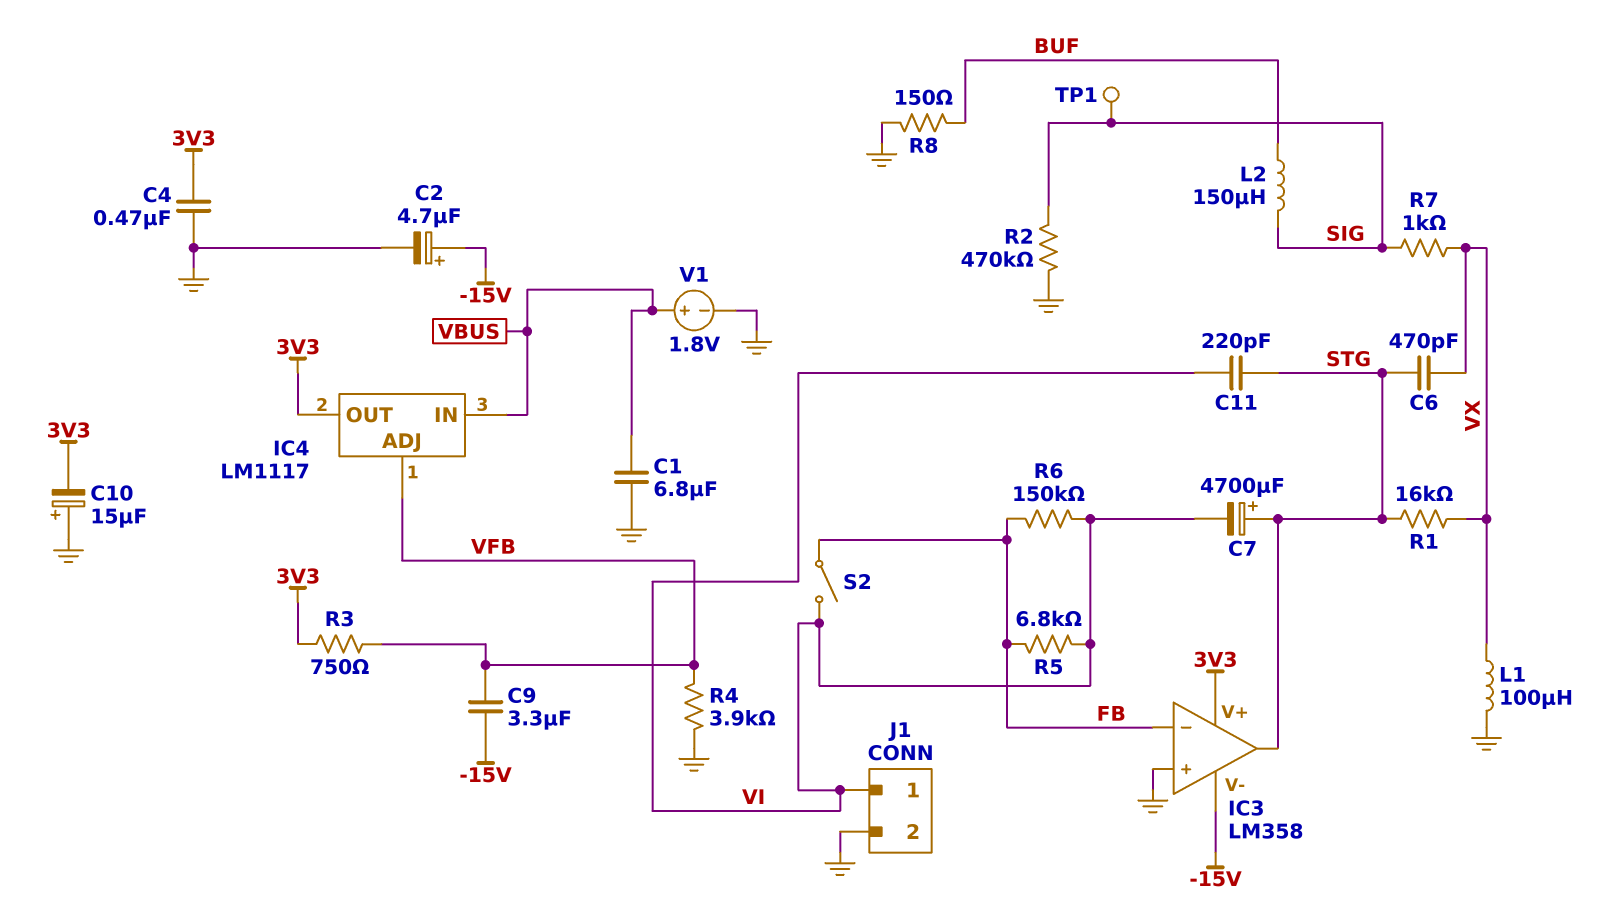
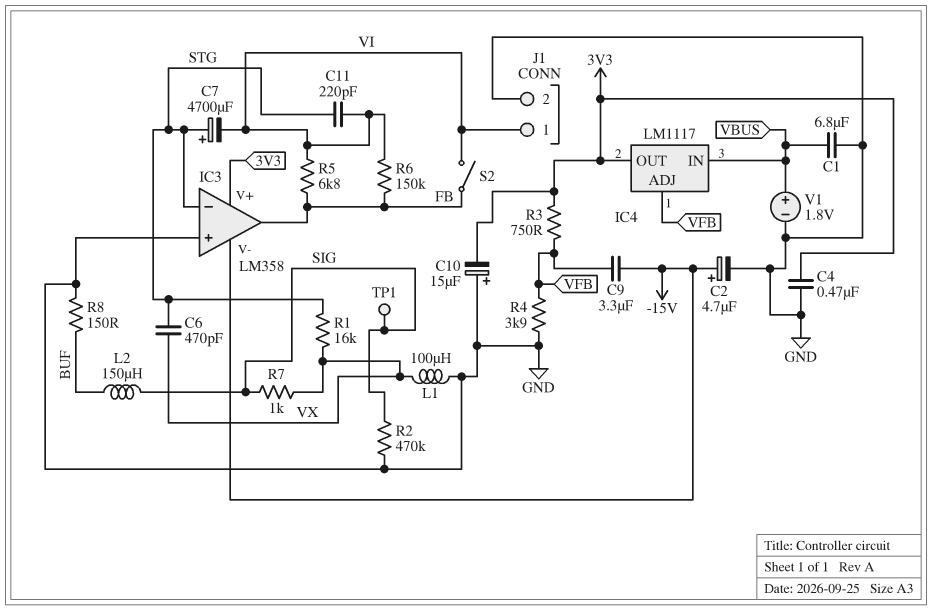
IC3 pin in-: FB -> STG
IC3 pin out: STG -> FB

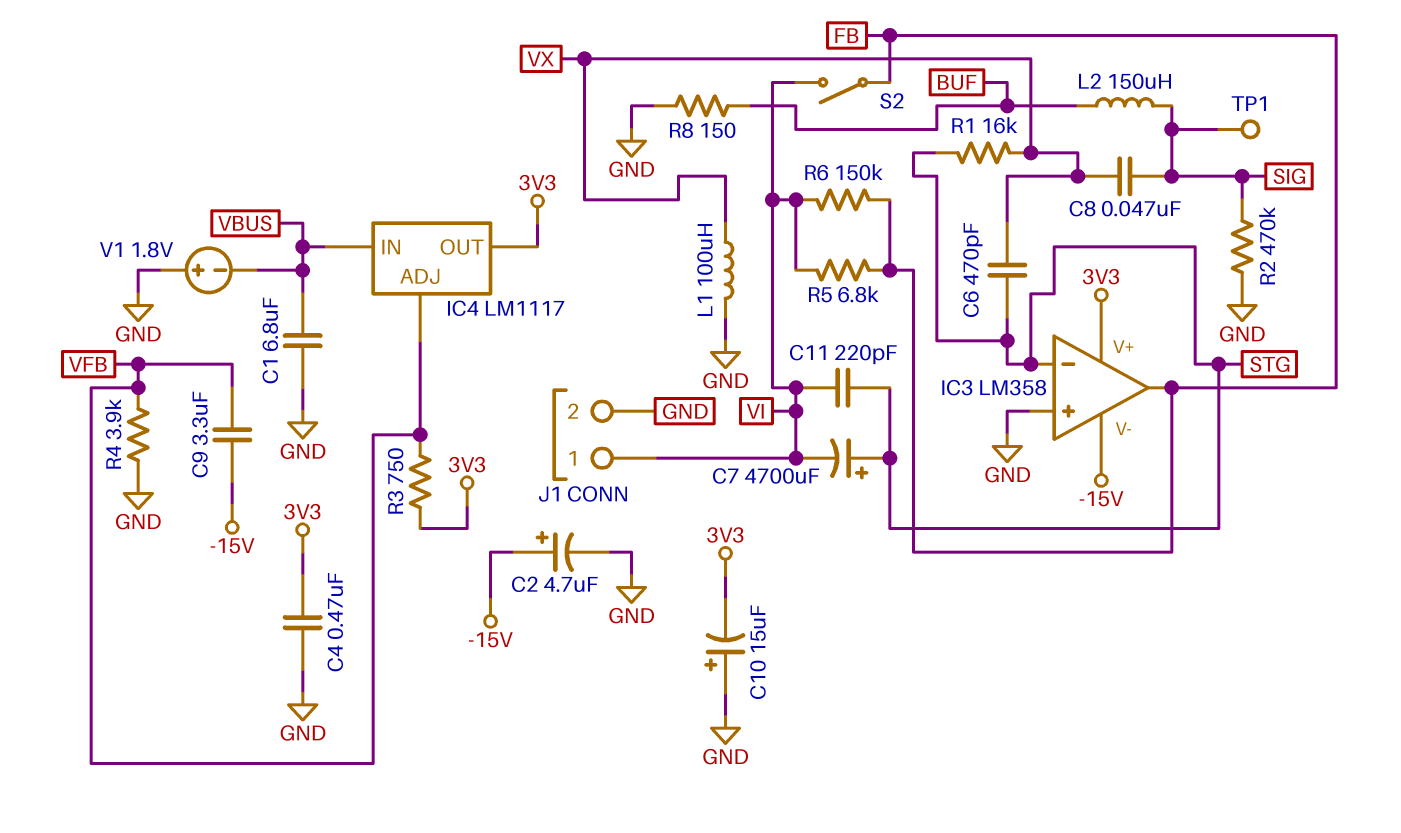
C8: none -> 47nF (SIG, VX)
R7: 1k (SIG, VX) -> none
V1: 1.8V (plus VBUS, minus GND) -> 1.8V (plus GND, minus VBUS)

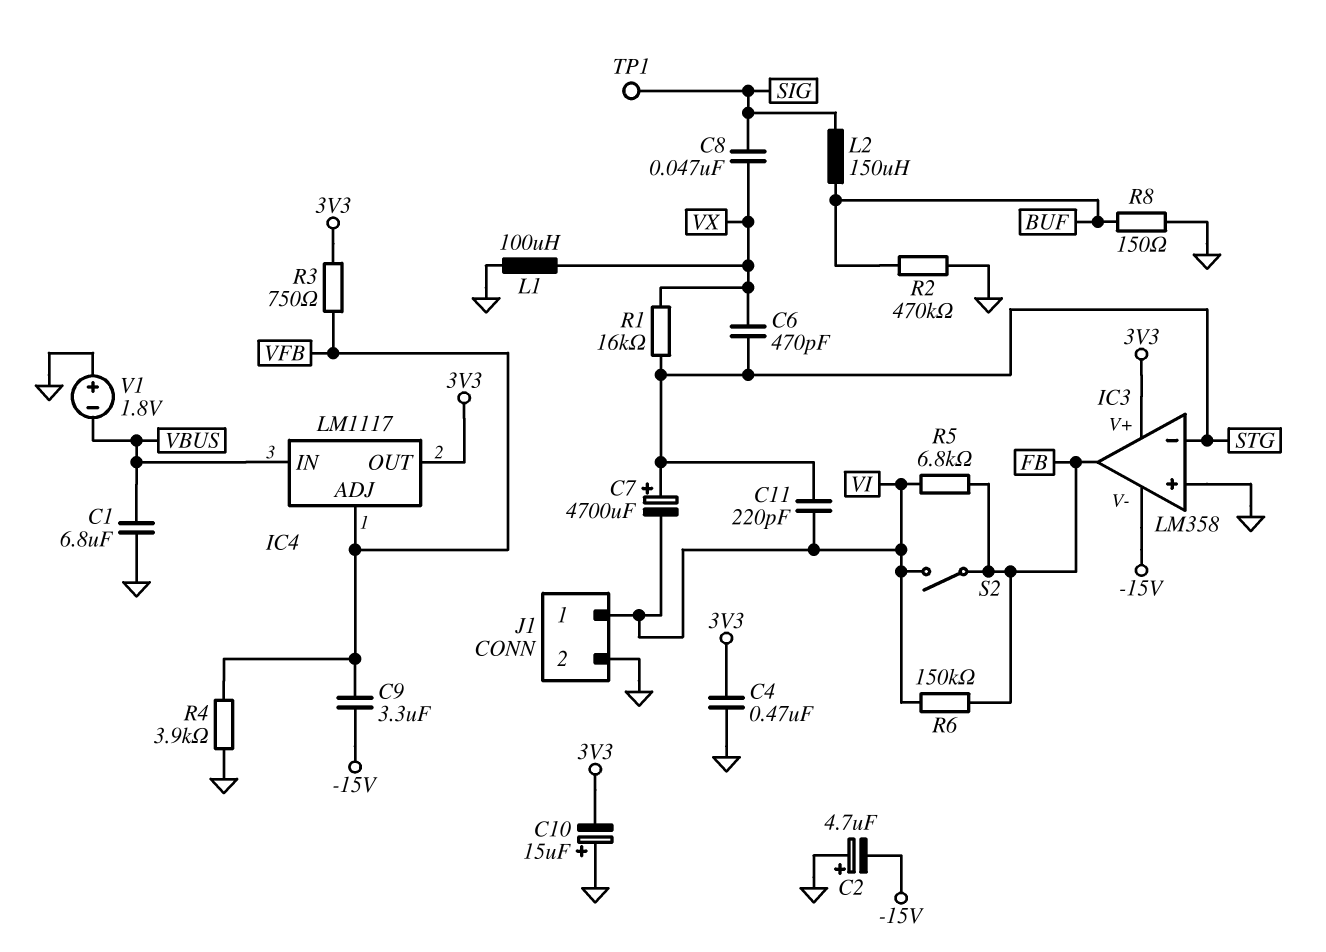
C2: 4.7uF (plus -15V, minus GND) -> 4.7uF (plus GND, minus -15V)
R2: 470k (GND, SIG) -> 470k (BUF, GND)

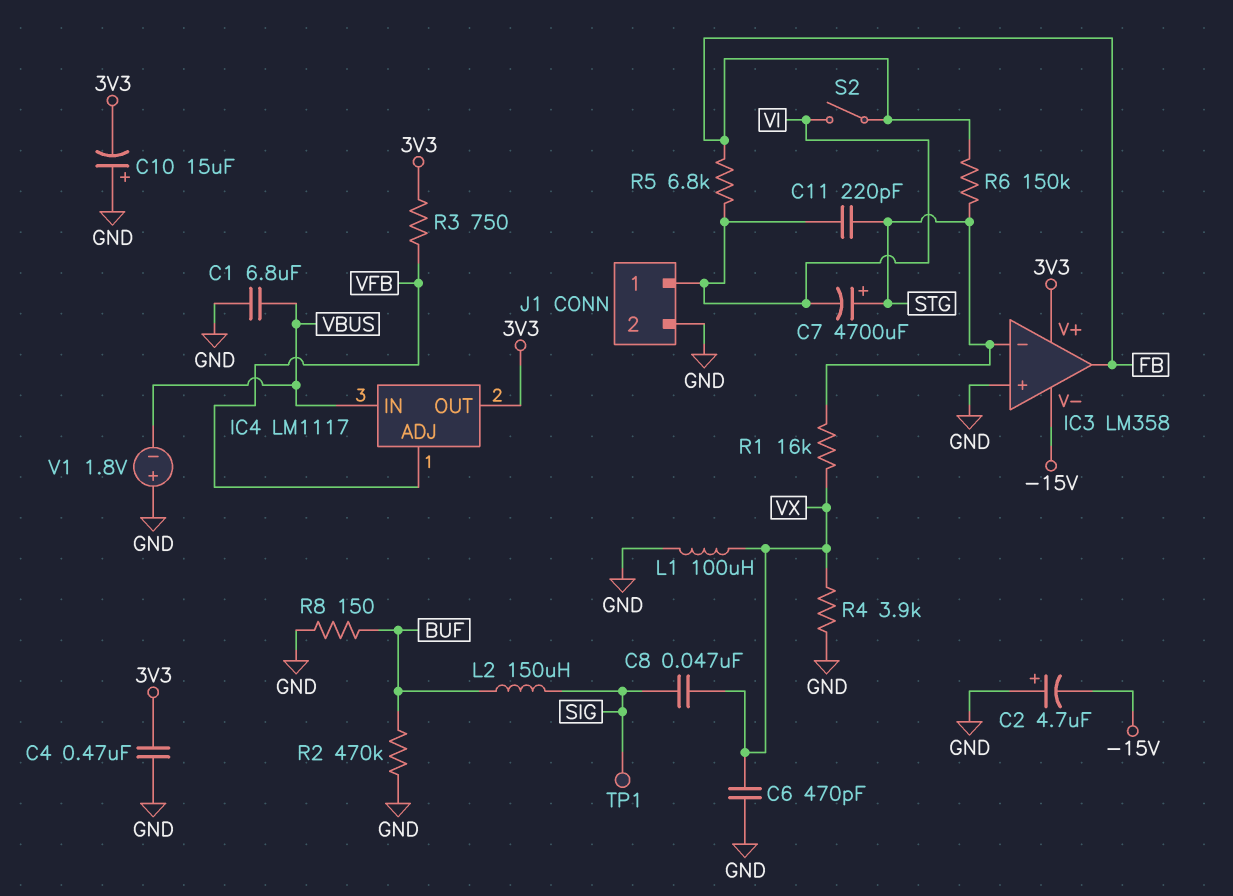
C6: 470pF (STG, VX) -> 470pF (GND, VX)
C9: 3.3uF (-15V, VFB) -> none
R4: 3.9k (GND, VFB) -> 3.9k (GND, VX)
R6: 150k (FB, VI) -> 150k (FB, STG)

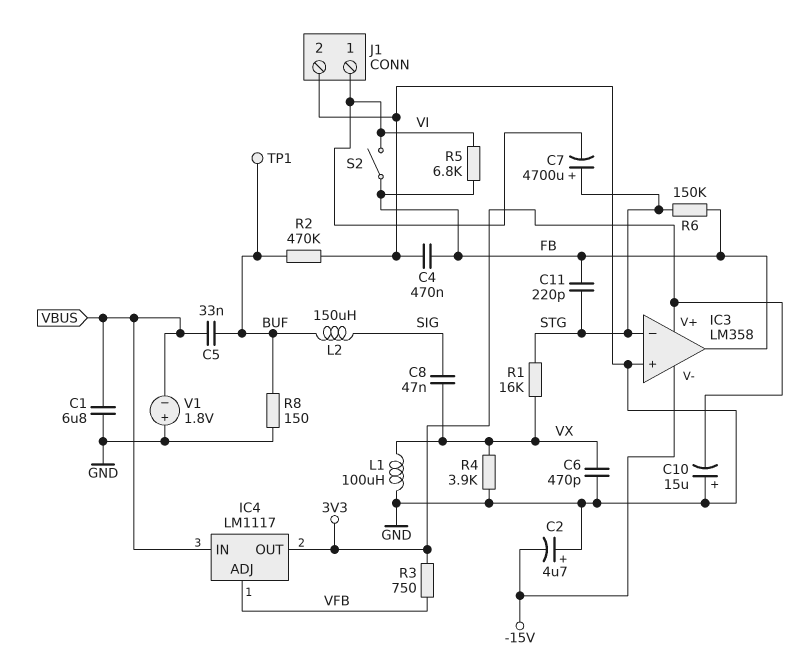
C4: 470nF (3V3, GND) -> 470nF (FB, GND)
C5: none -> 33nF (BUF, VBUS)
C11: 220pF (STG, VI) -> 220pF (FB, STG)
TP1: test point (SIG) -> test point (BUF)

